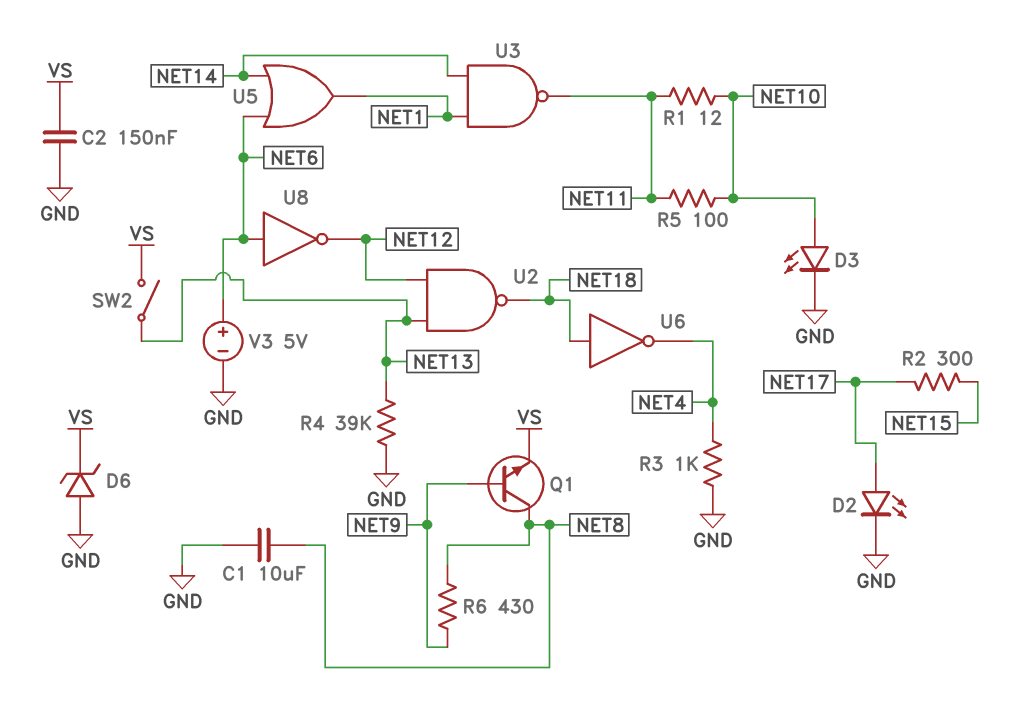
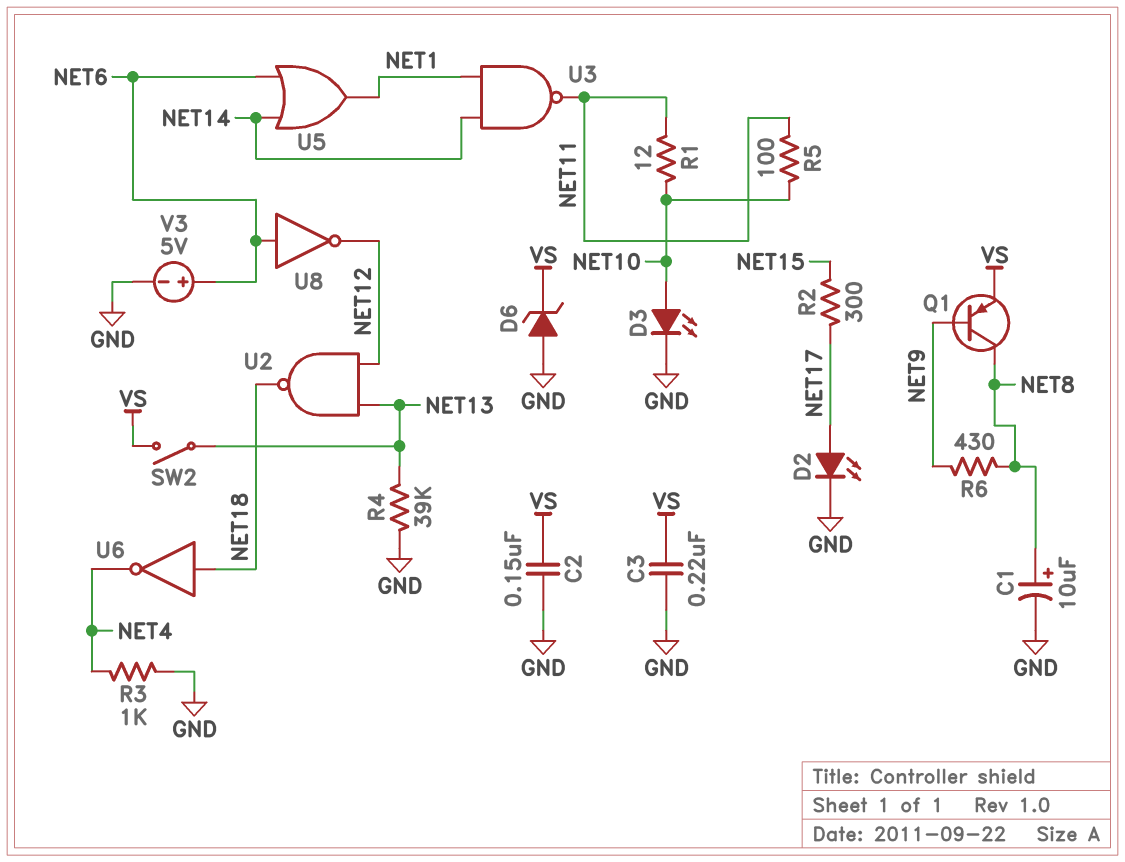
C1: 10uF (GND, NET8) -> 10uF (plus NET8, minus GND)
C3: none -> 220nF (GND, VS)
Q1: NPN (B NET9, C NET8, E VS) -> PNP (B NET9, C NET8, E VS)

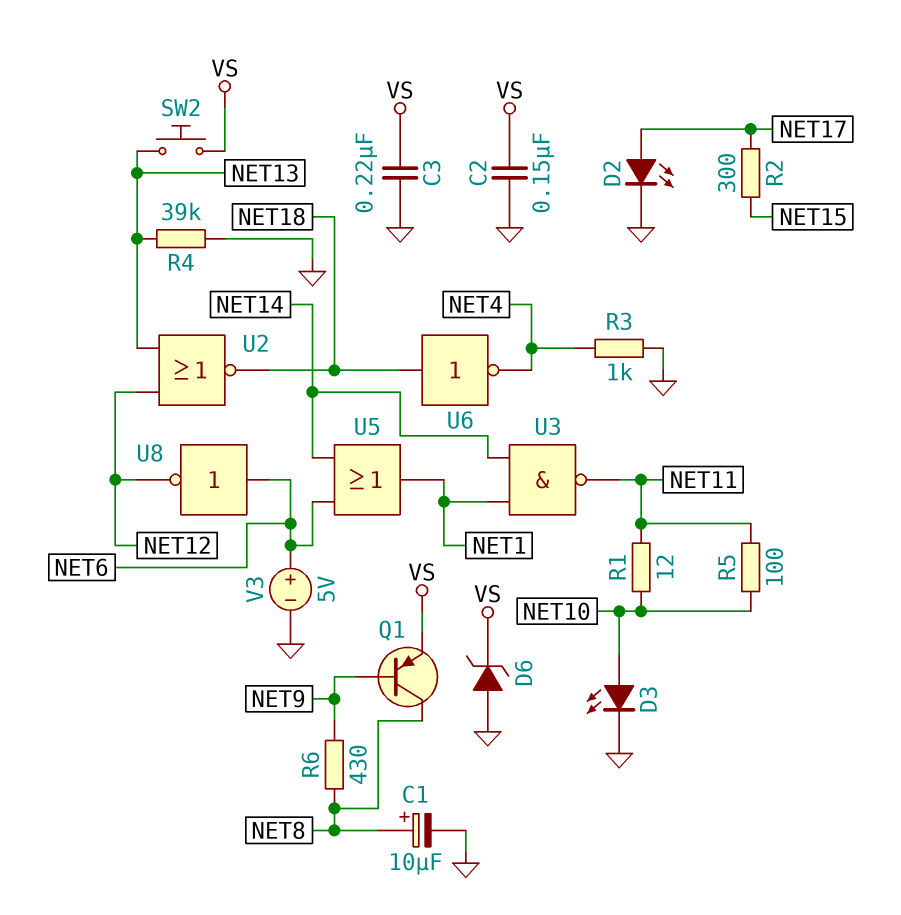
SW2: switch (NET13, VS) -> button (NET13, VS)
U2: NAND (in NET12, in NET13, out NET18) -> NOR (in NET12, in NET13, out NET18)

